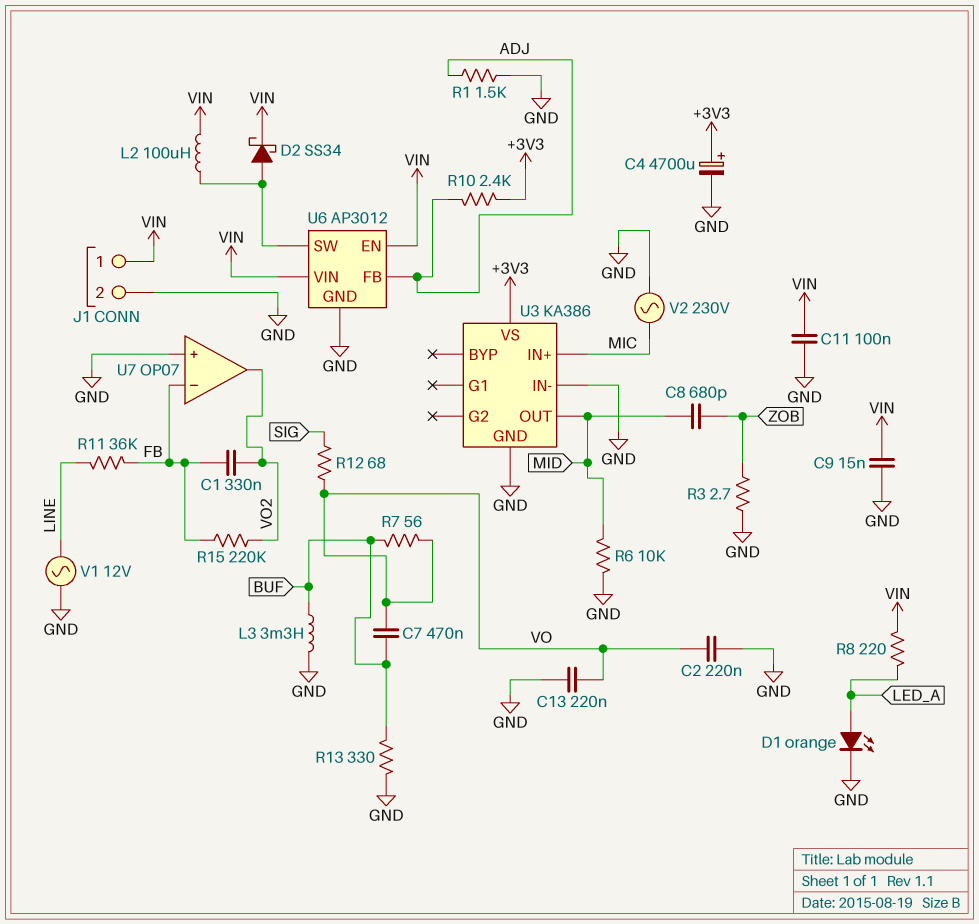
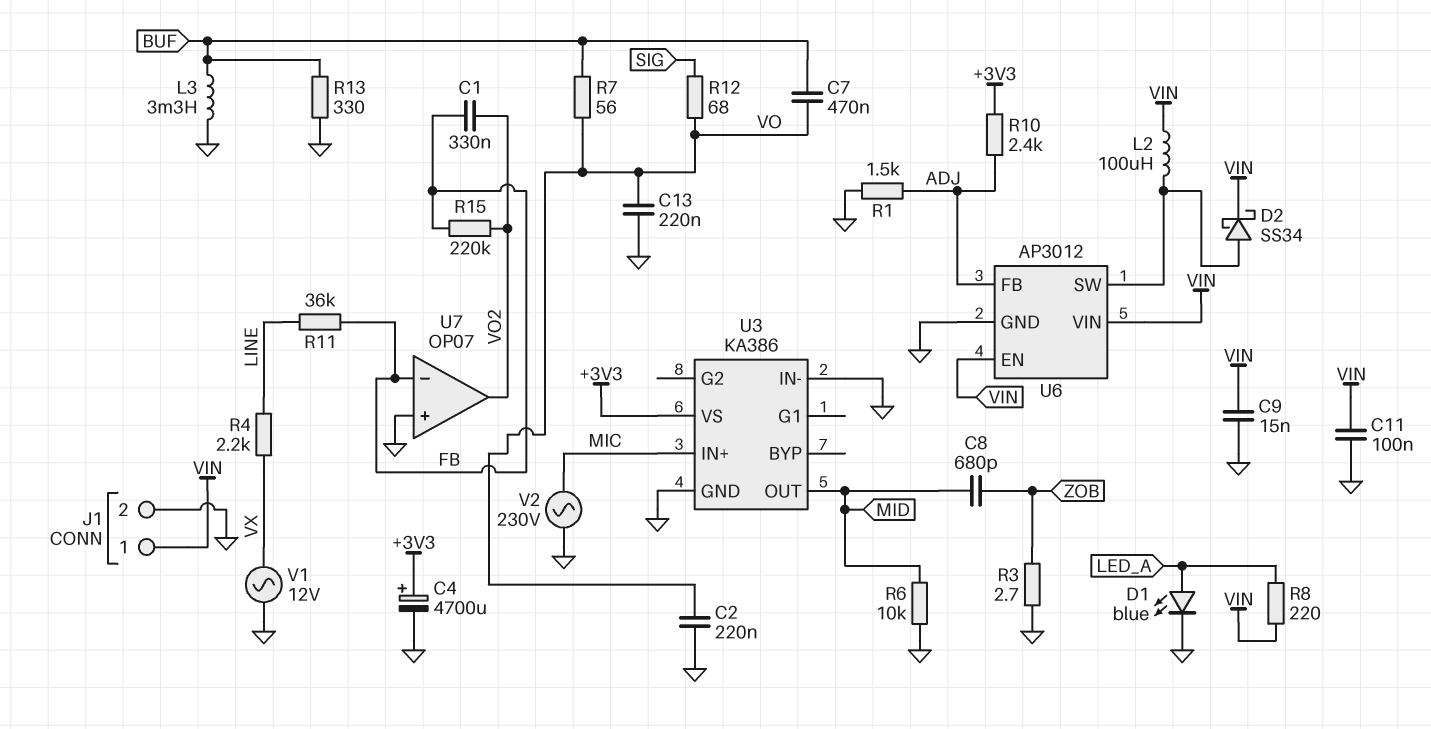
D1: LED orange (A LED_A, K GND) -> LED blue (A LED_A, K GND)
R4: none -> 2.2k (LINE, VX)
V1: AC 12V (GND, LINE) -> AC 12V (GND, VX)

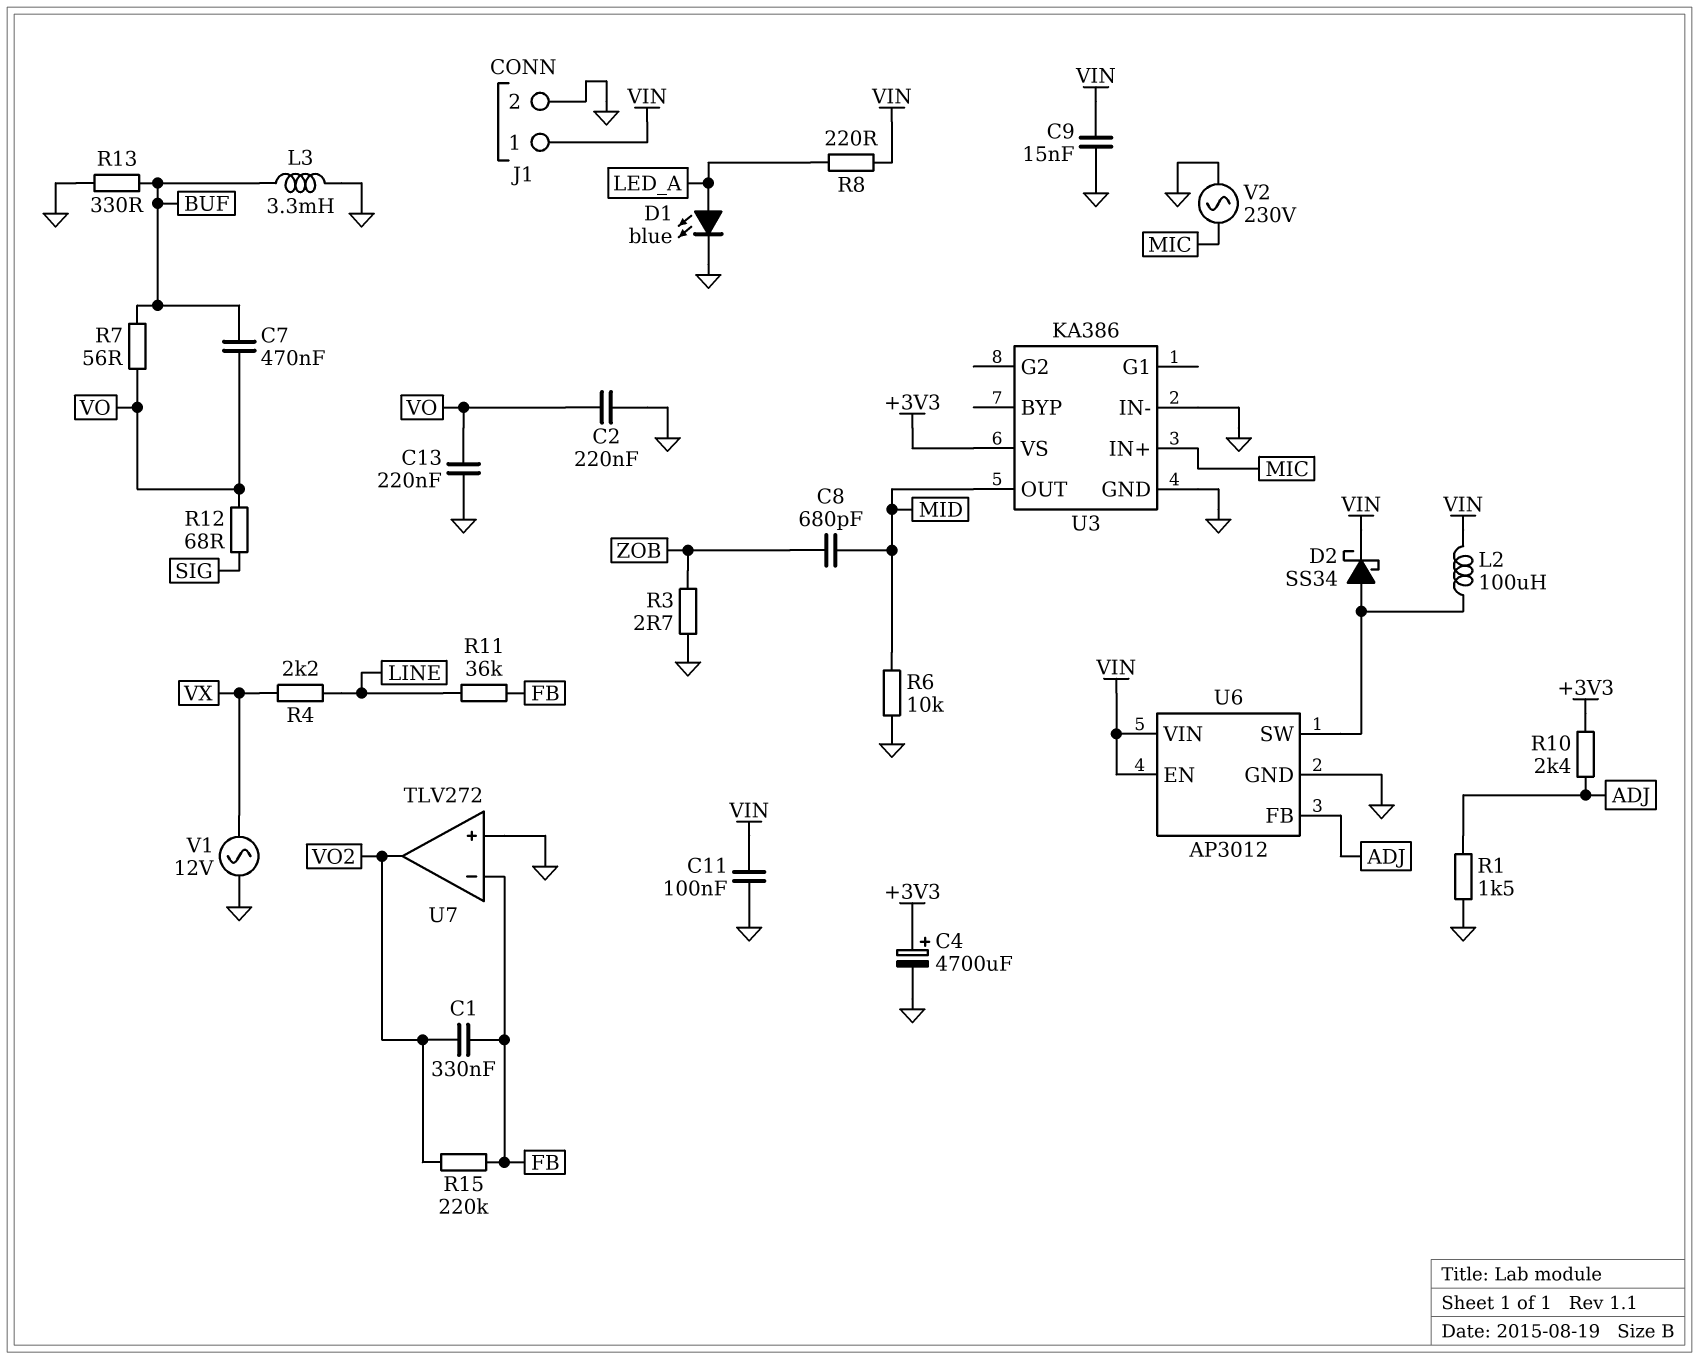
U7: OP07 -> TLV272

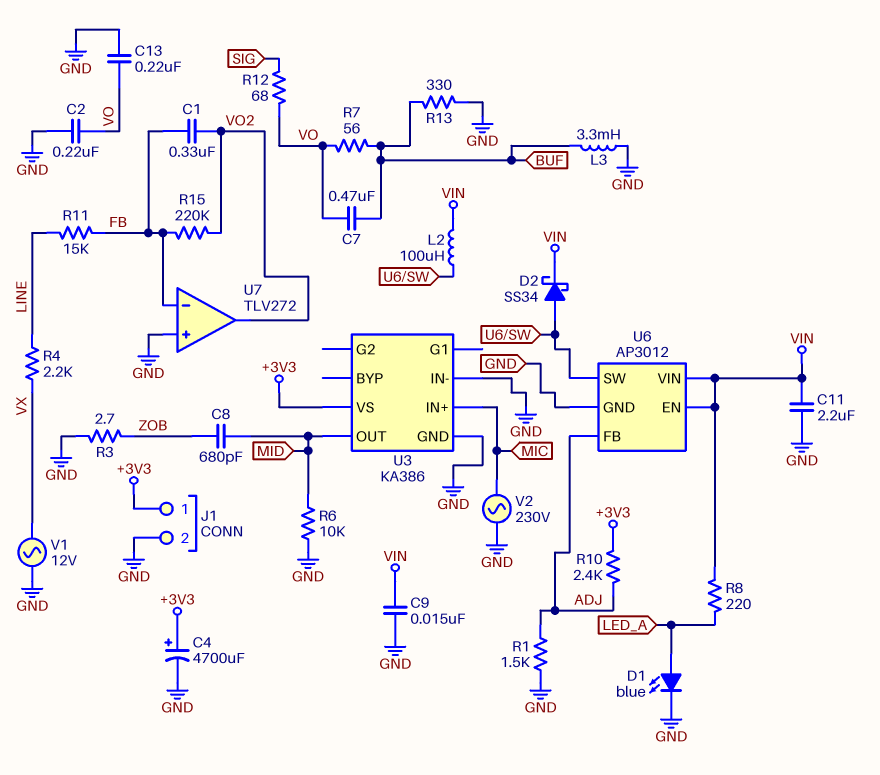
C11: 100nF (GND, VIN) -> 2.2uF (GND, VIN)
J1 pin 1: VIN -> +3V3
R11: 36k (FB, LINE) -> 15k (FB, LINE)

